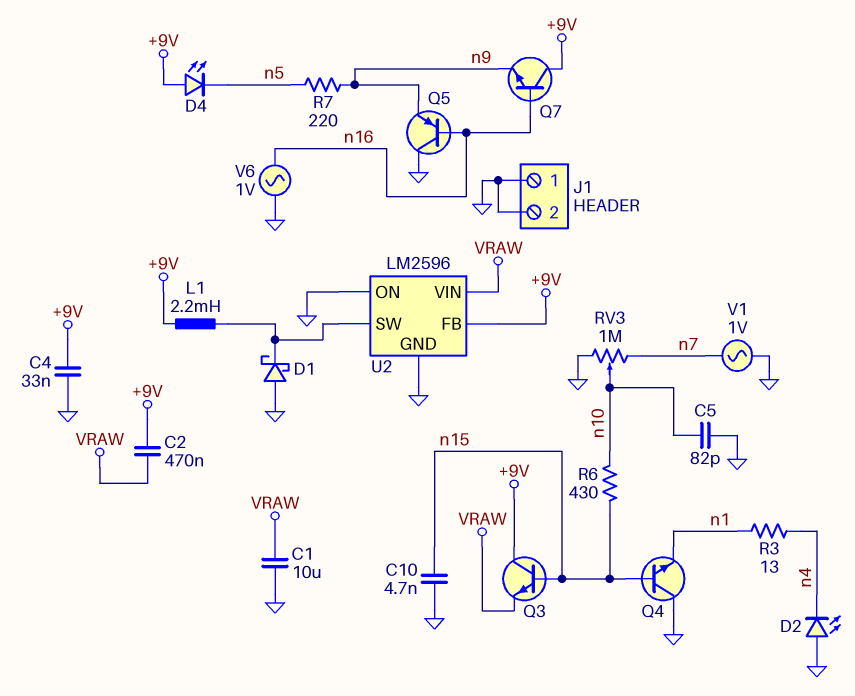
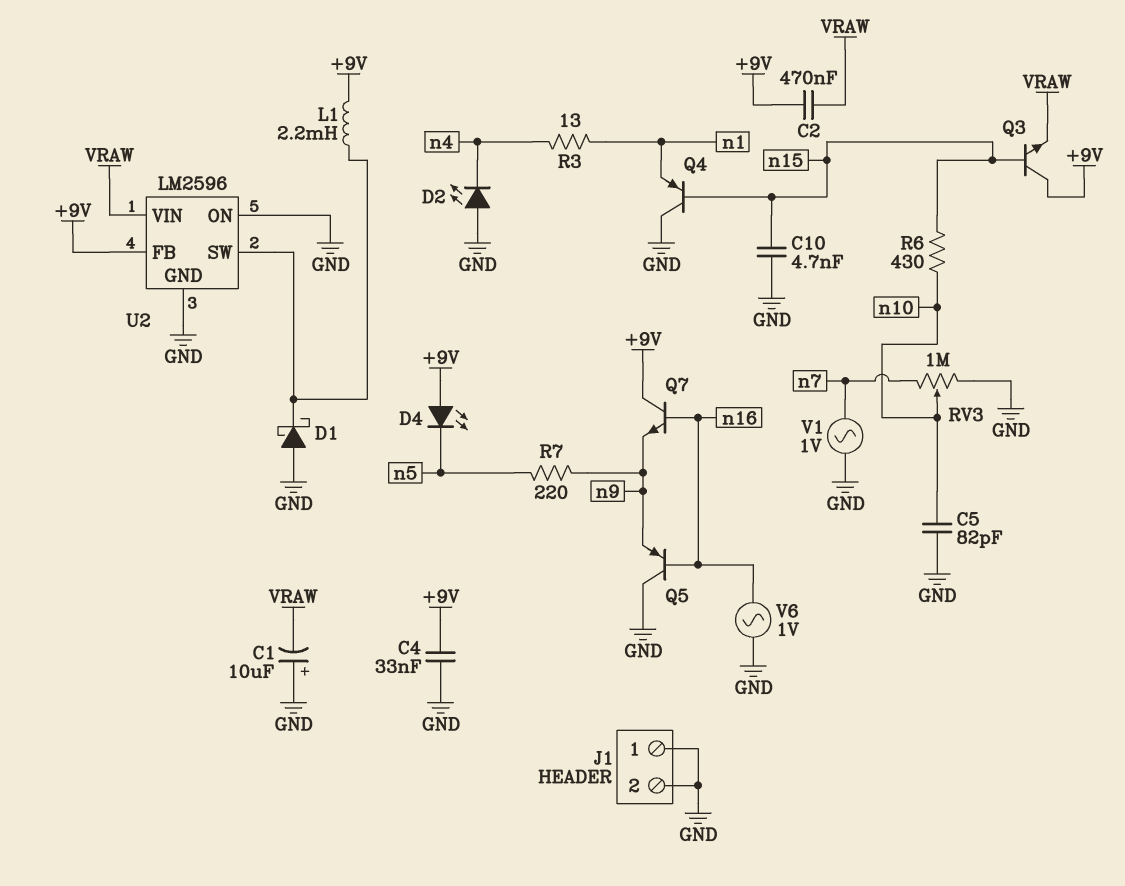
C1: 10uF (GND, VRAW) -> 10uF (plus GND, minus VRAW)
Q4: NPN (B n15, C GND, E n1) -> PNP (B n15, C GND, E n1)

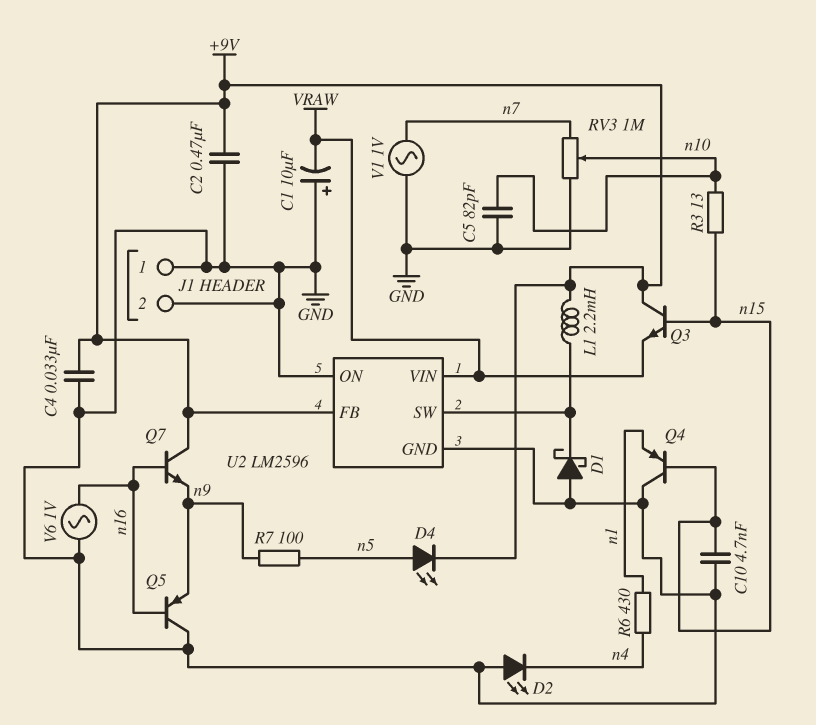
C2: 470nF (+9V, VRAW) -> 470nF (+9V, GND)
D4: LED (A +9V, K n5) -> LED (A n5, K +9V)
R3: 13 (n1, n4) -> 13 (n10, n15)
R6: 430 (n10, n15) -> 430 (n1, n4)
R7: 220 (n5, n9) -> 100 (n5, n9)

